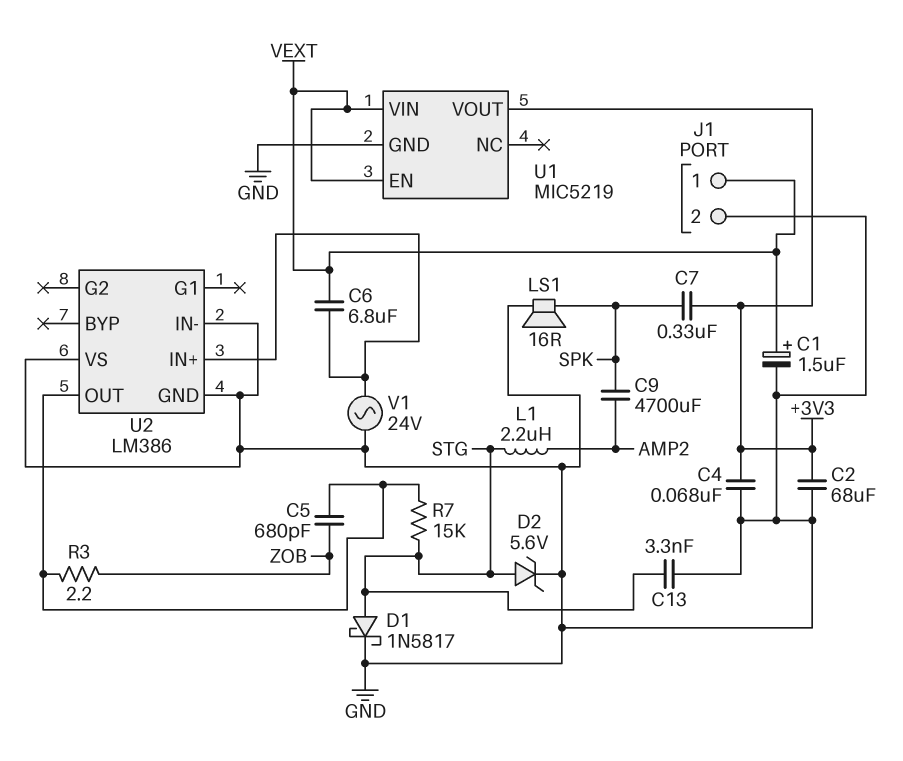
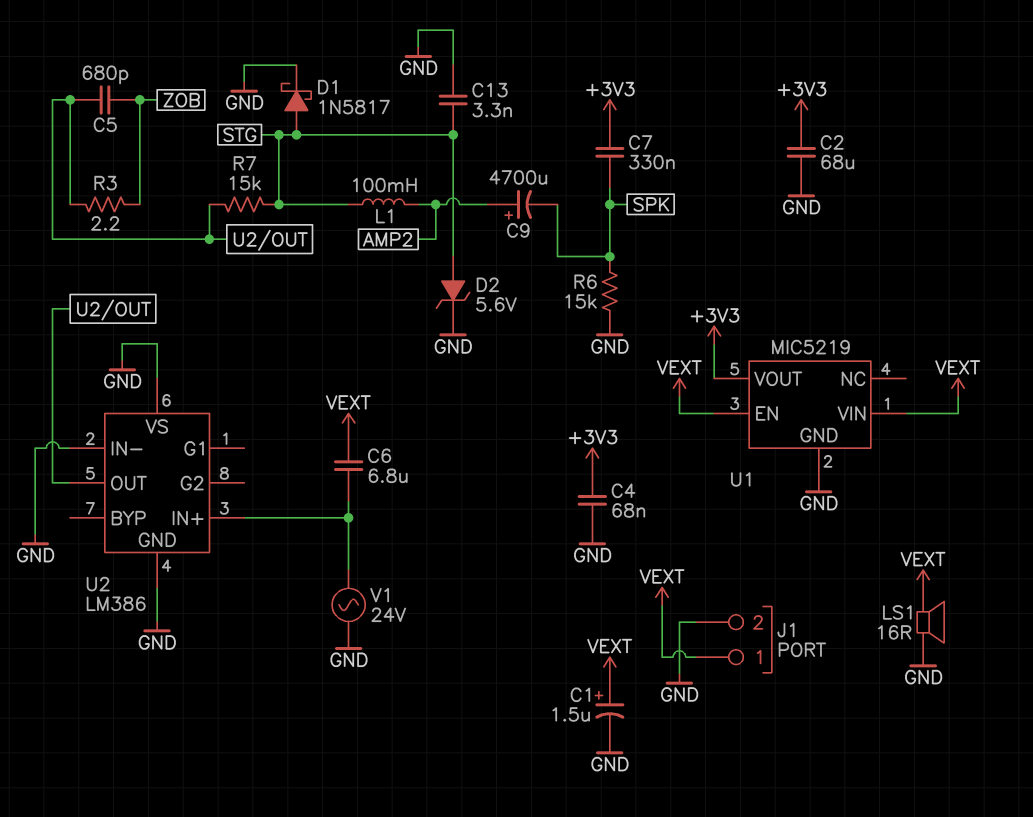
C9: 4700uF (AMP2, SPK) -> 4700uF (plus AMP2, minus SPK)
L1: 2.2uH (AMP2, STG) -> 100mH (AMP2, STG)
LS1: speaker 16R (GND, SPK) -> speaker 16R (GND, VEXT)
R6: none -> 15k (GND, SPK)

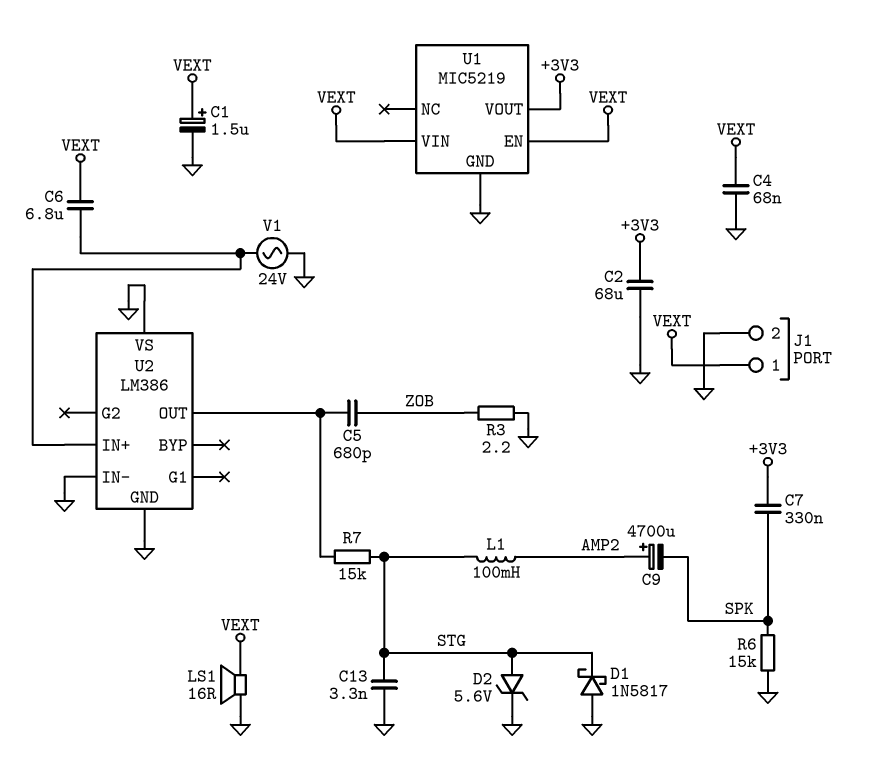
C4: 68nF (+3V3, GND) -> 68nF (GND, VEXT)
D1: schottky 1N5817 (A STG, K GND) -> schottky 1N5817 (A GND, K STG)
R3: 2.2 (U2/OUT, ZOB) -> 2.2 (GND, ZOB)

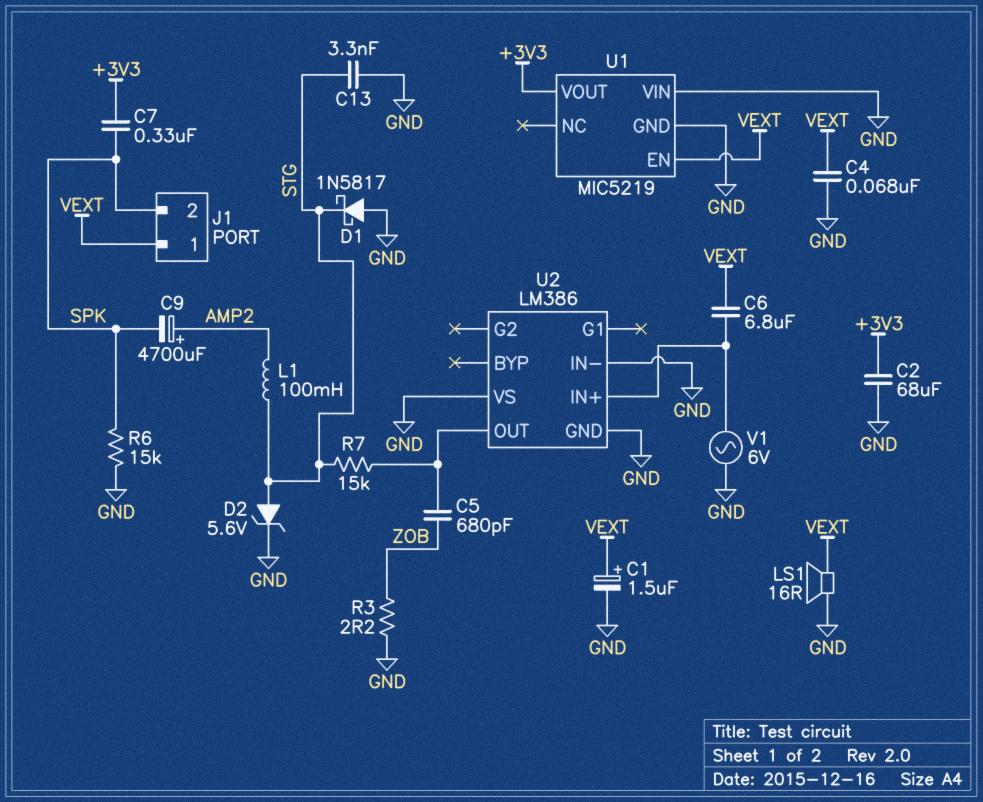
J1 pin 2: GND -> SPK
U1 pin VIN: VEXT -> GND
V1: AC 24V (GND, U2/IN+) -> AC 6V (GND, U2/IN+)

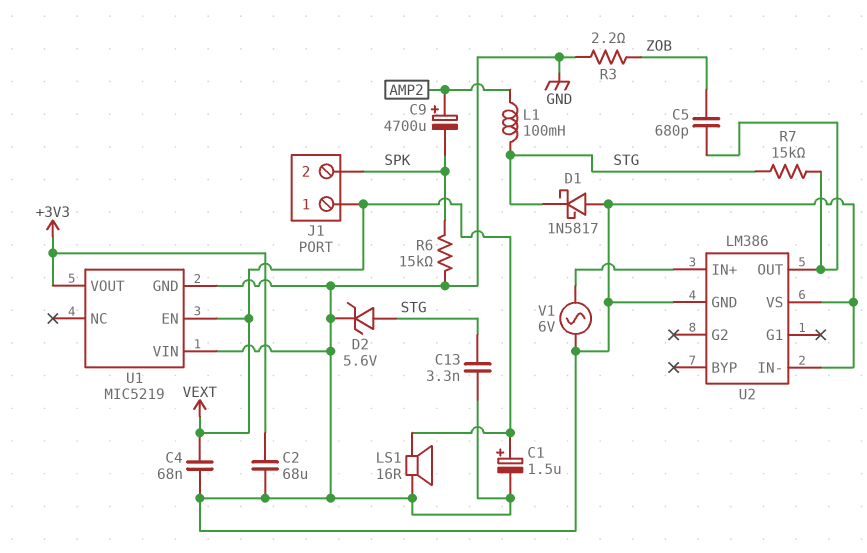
C6: 6.8uF (U2/IN+, VEXT) -> none
C7: 330nF (+3V3, SPK) -> none

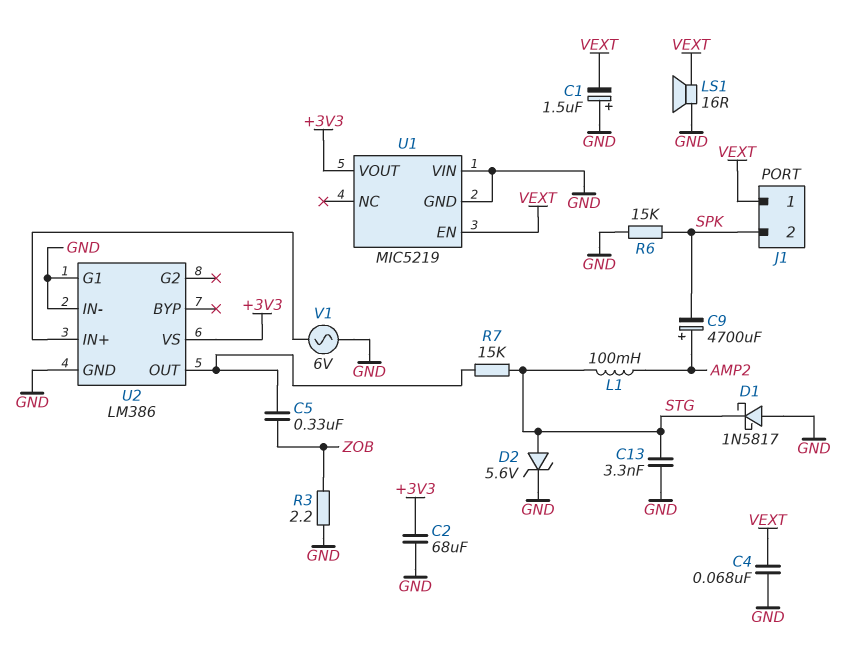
C1: 1.5uF (plus VEXT, minus GND) -> 1.5uF (plus GND, minus VEXT)
C5: 680pF (U2/OUT, ZOB) -> 330nF (U2/OUT, ZOB)
U2 pin G1: none -> GND
U2 pin VS: GND -> +3V3

